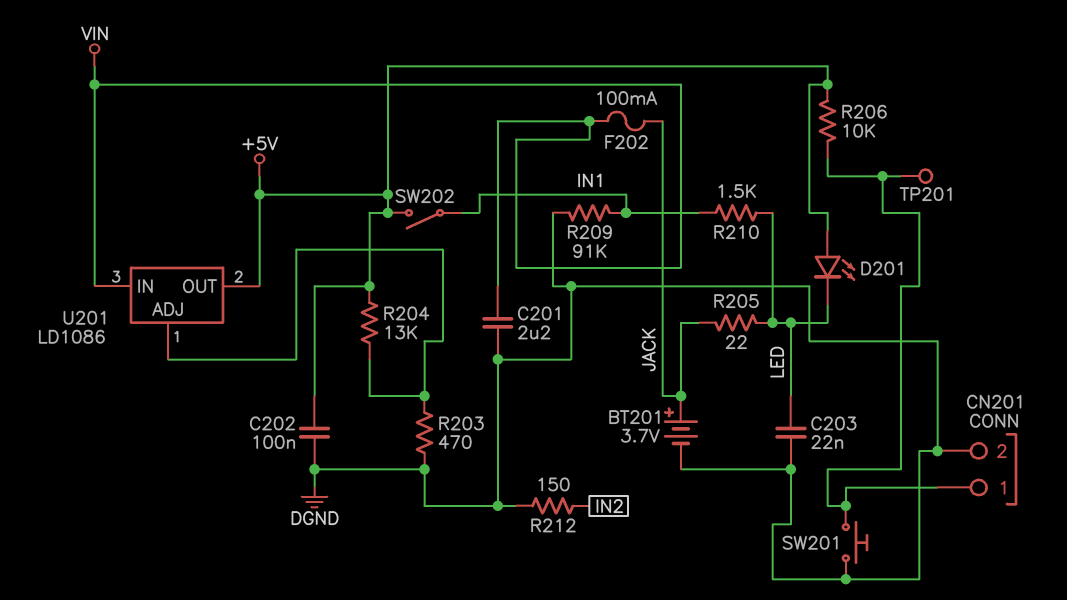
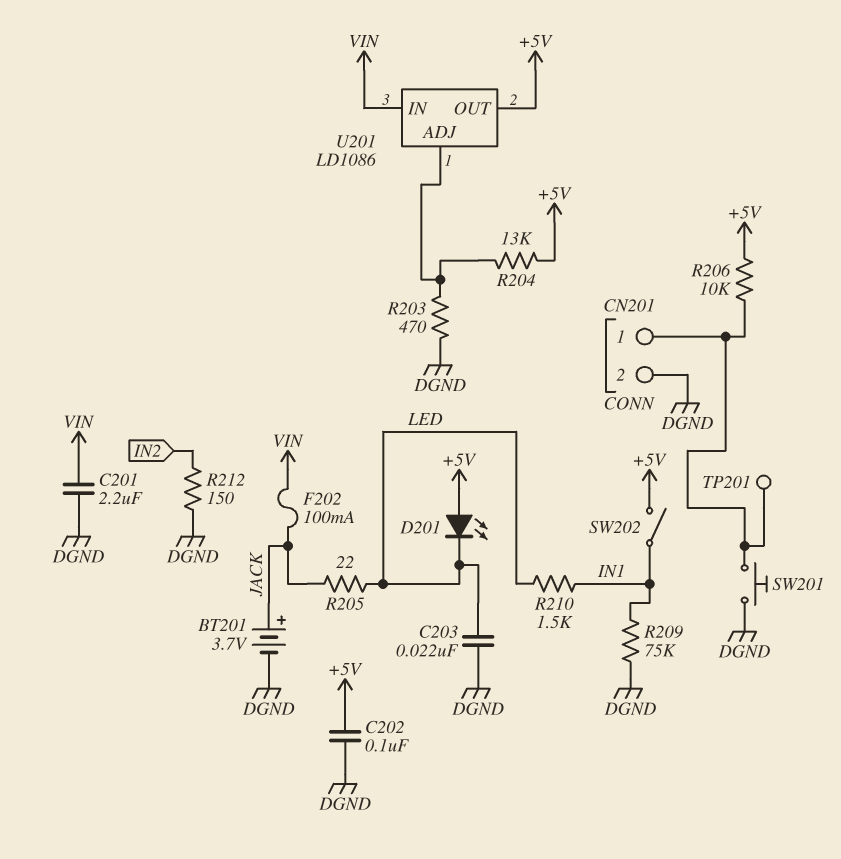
R209: 91k (DGND, IN1) -> 75k (DGND, IN1)

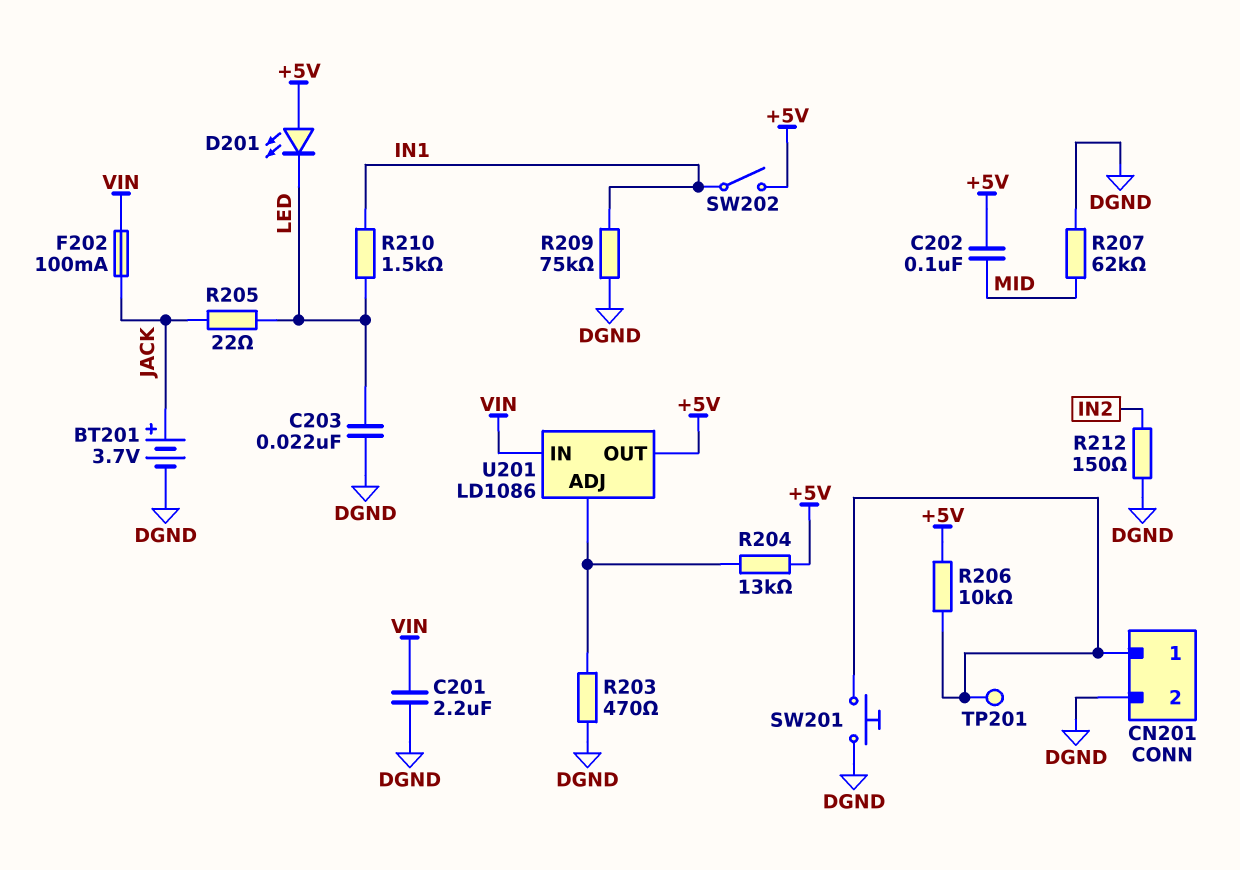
C202: 100nF (+5V, DGND) -> 100nF (+5V, MID)
R207: none -> 62k (DGND, MID)

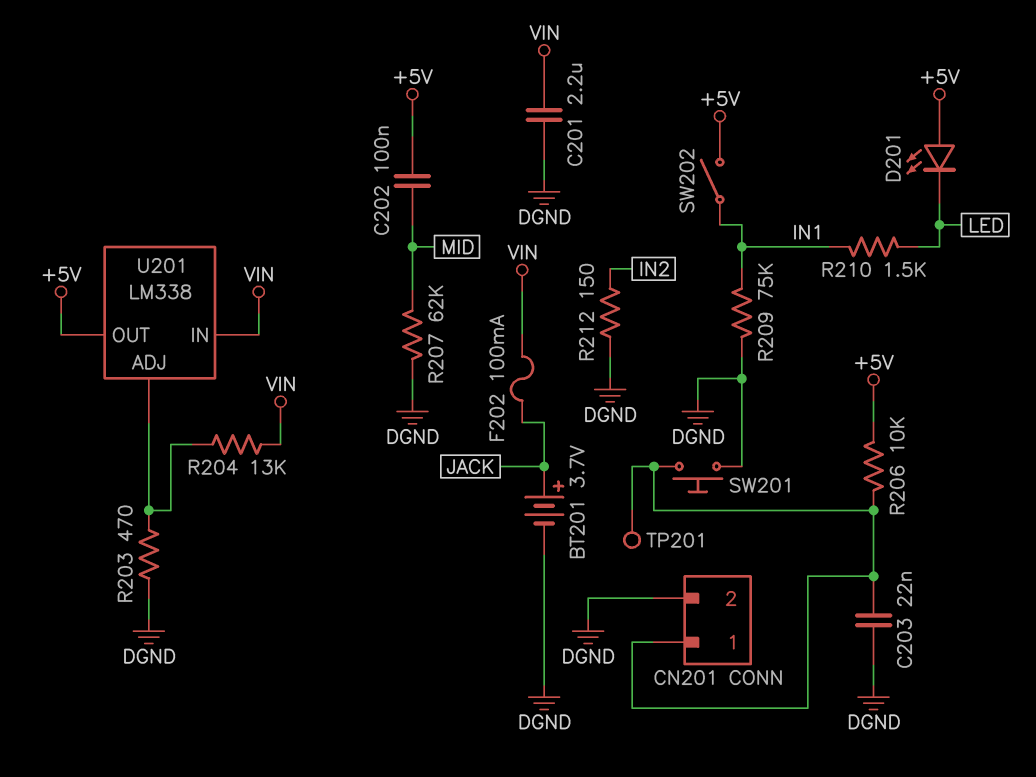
C203: 22nF (DGND, LED) -> 22nF (CN201/1, DGND)
R204: 13k (+5V, U201/ADJ) -> 13k (U201/ADJ, VIN)
R205: 22 (JACK, LED) -> none
U201: LD1086 -> LM338

